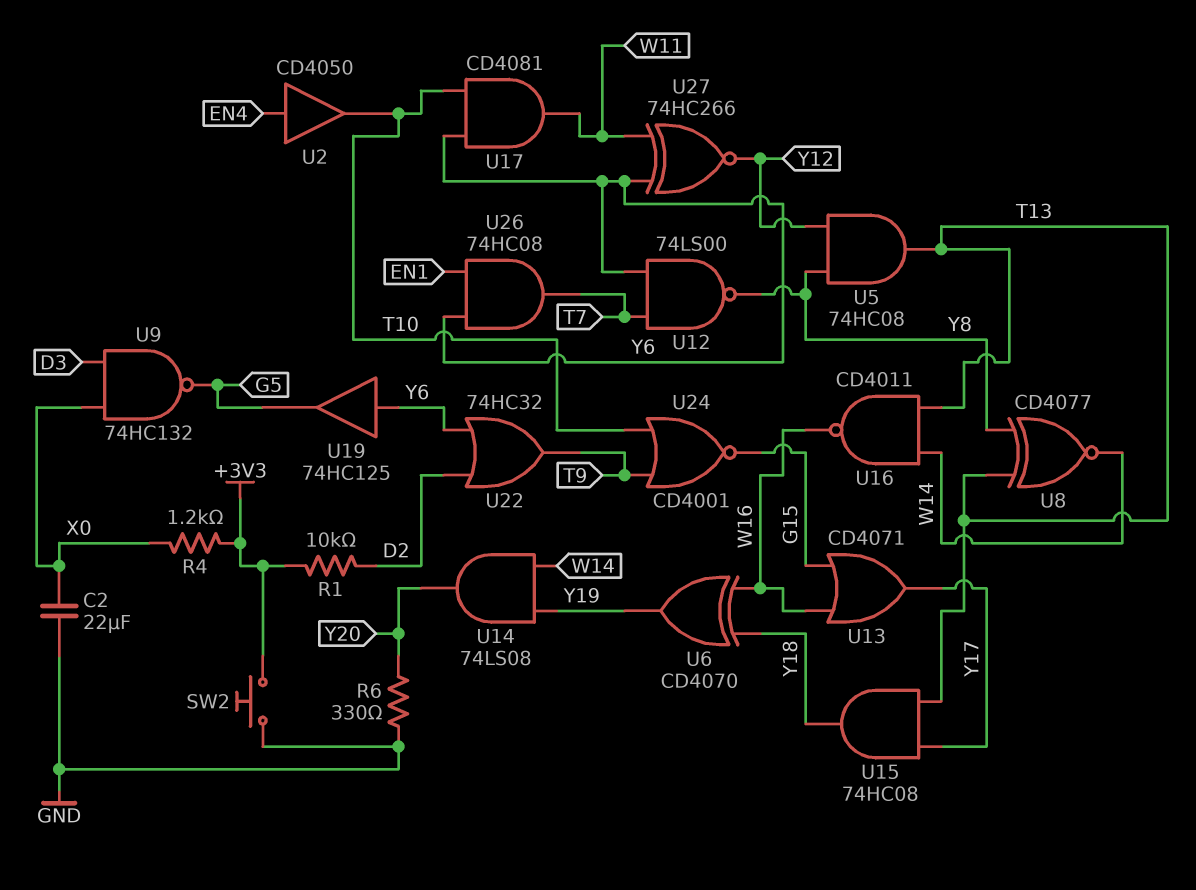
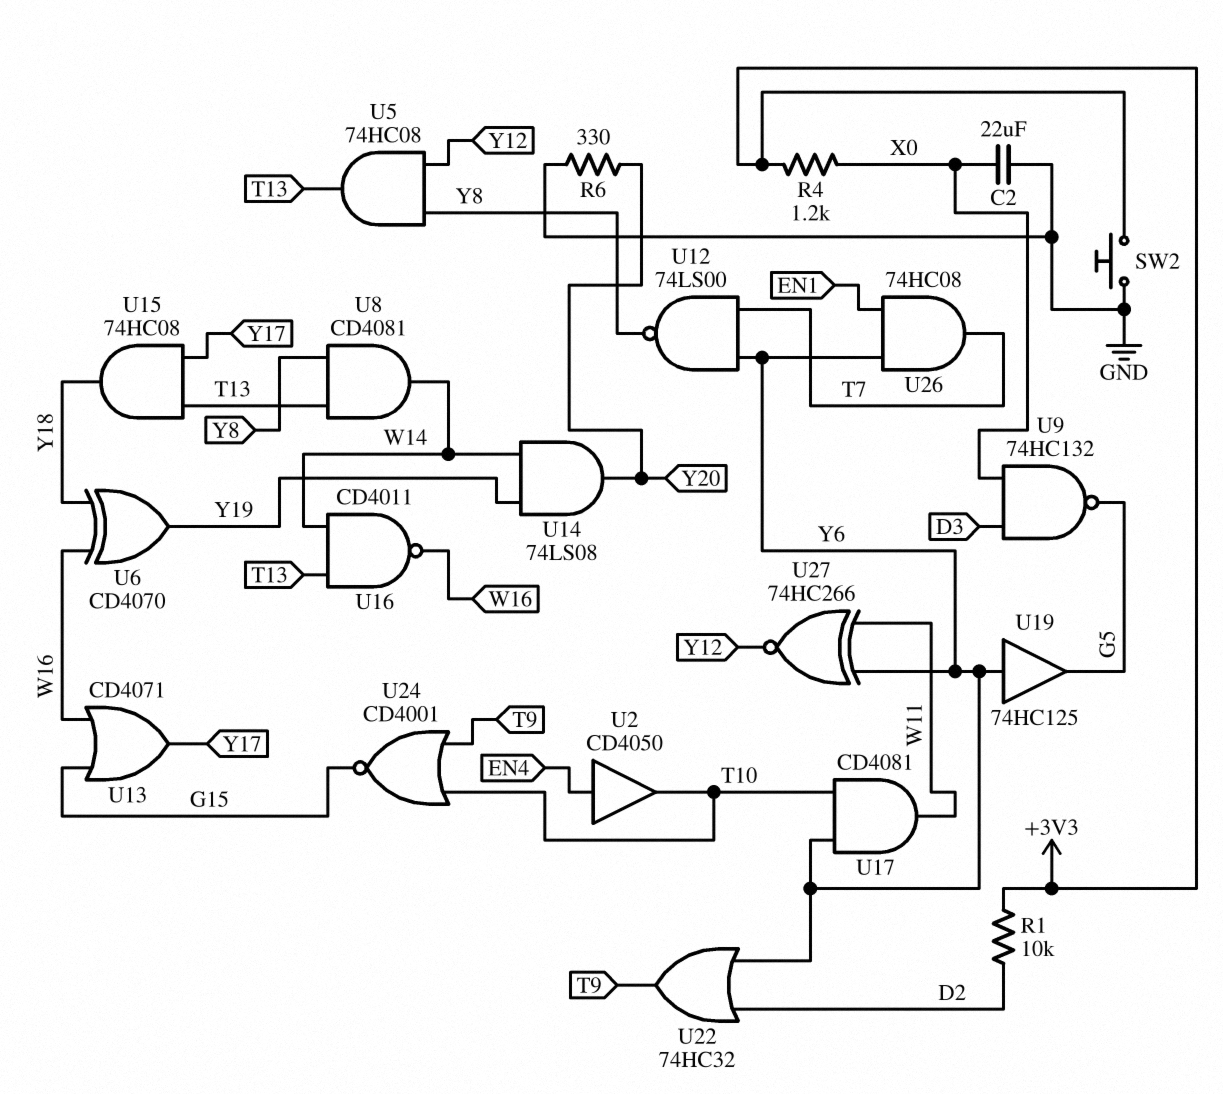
U8: XNOR CD4077 (in T13, in Y8, out W14) -> AND CD4081 (in T13, in Y8, out W14)

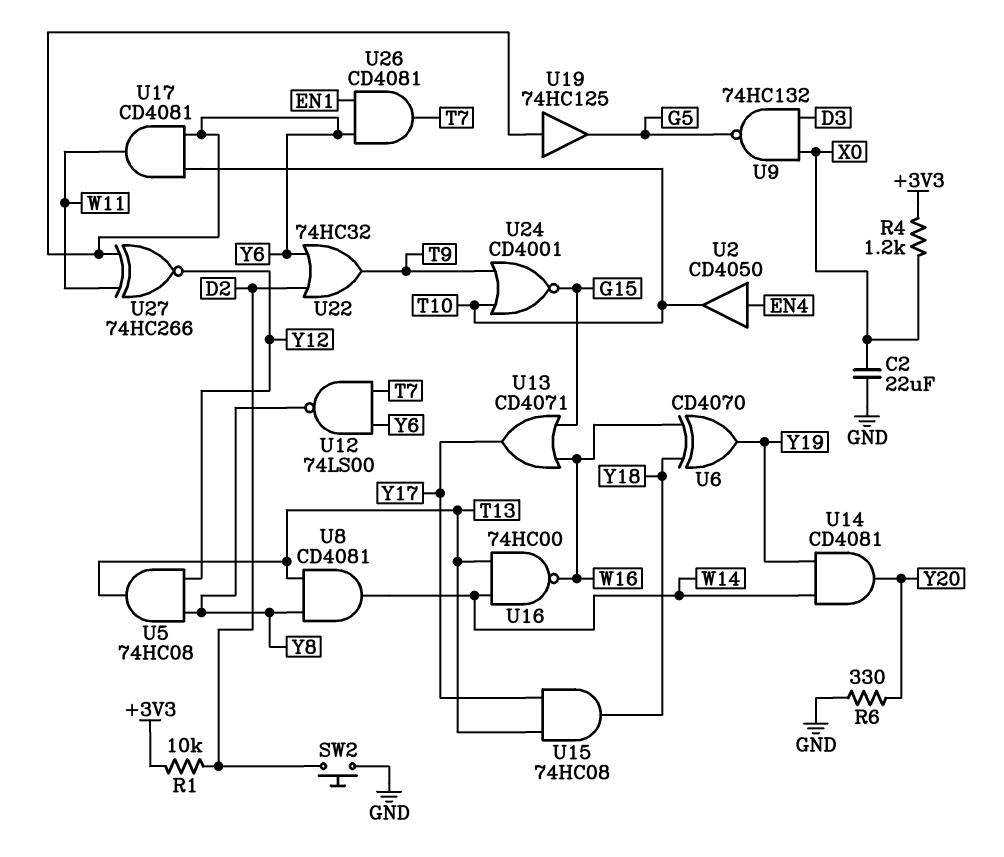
SW2: button (+3V3, GND) -> button (D2, GND)
U14: AND 74LS08 (in W14, in Y19, out Y20) -> AND CD4081 (in W14, in Y19, out Y20)
U16: NAND CD4011 (in T13, in W14, out W16) -> NAND 74HC00 (in T13, in W14, out W16)
U26: AND 74HC08 (in EN1, in Y6, out T7) -> AND CD4081 (in EN1, in Y6, out T7)

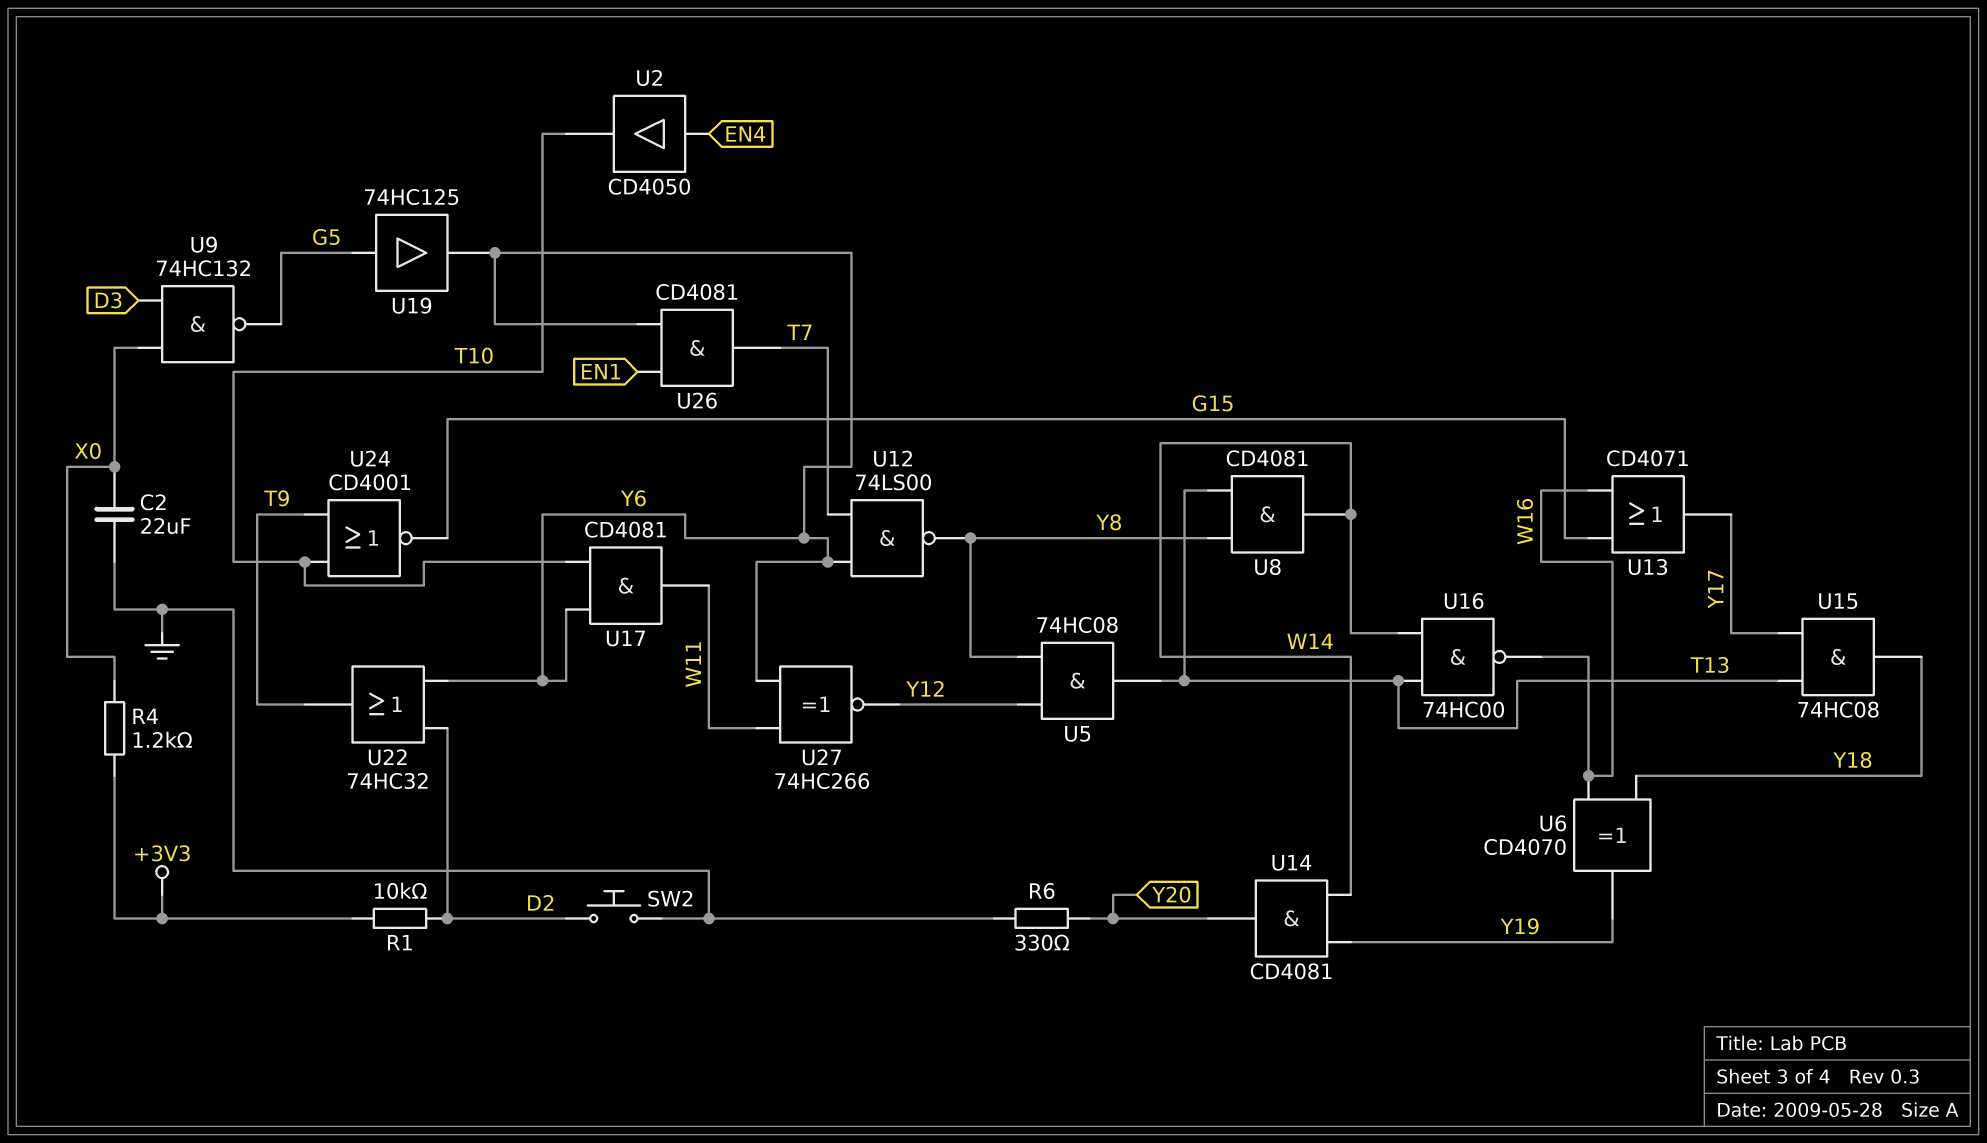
U19: buffer 74HC125 (in Y6, out G5) -> buffer 74HC125 (in G5, out Y6)

